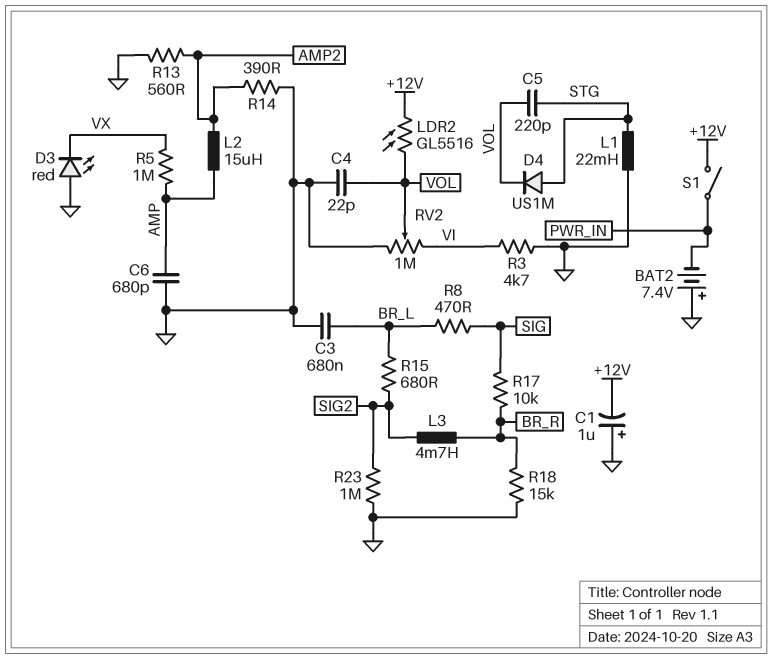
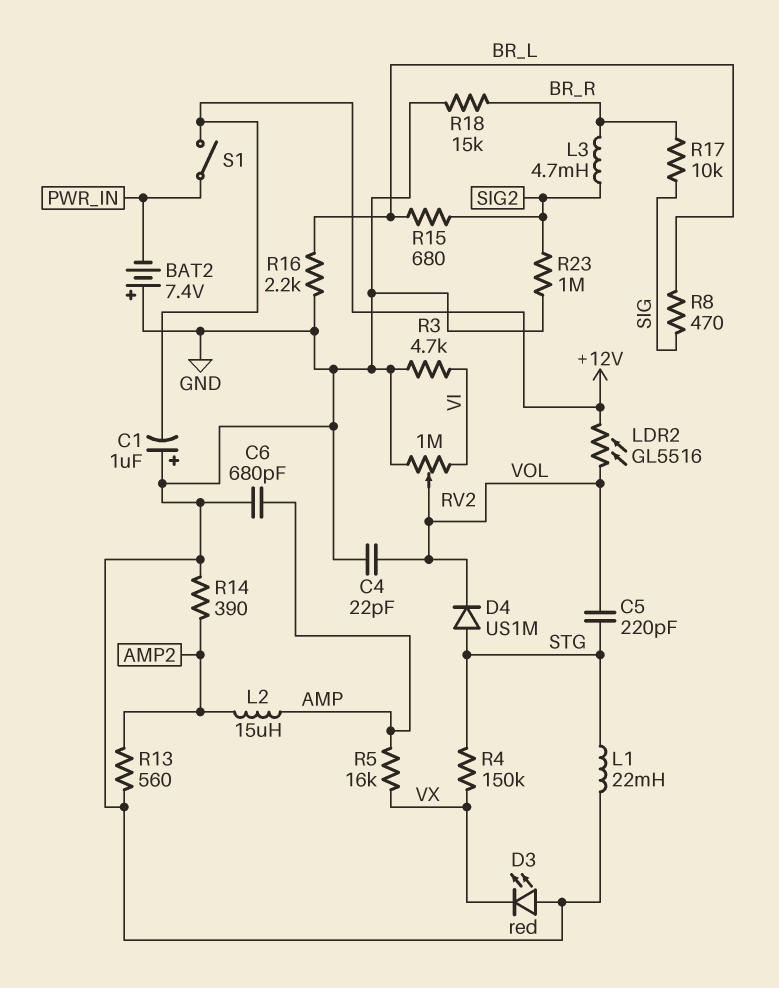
C3: 680nF (BR_L, GND) -> none
R4: none -> 150k (STG, VX)
R5: 1M (AMP, VX) -> 16k (AMP, VX)
R16: none -> 2.2k (BR_L, GND)

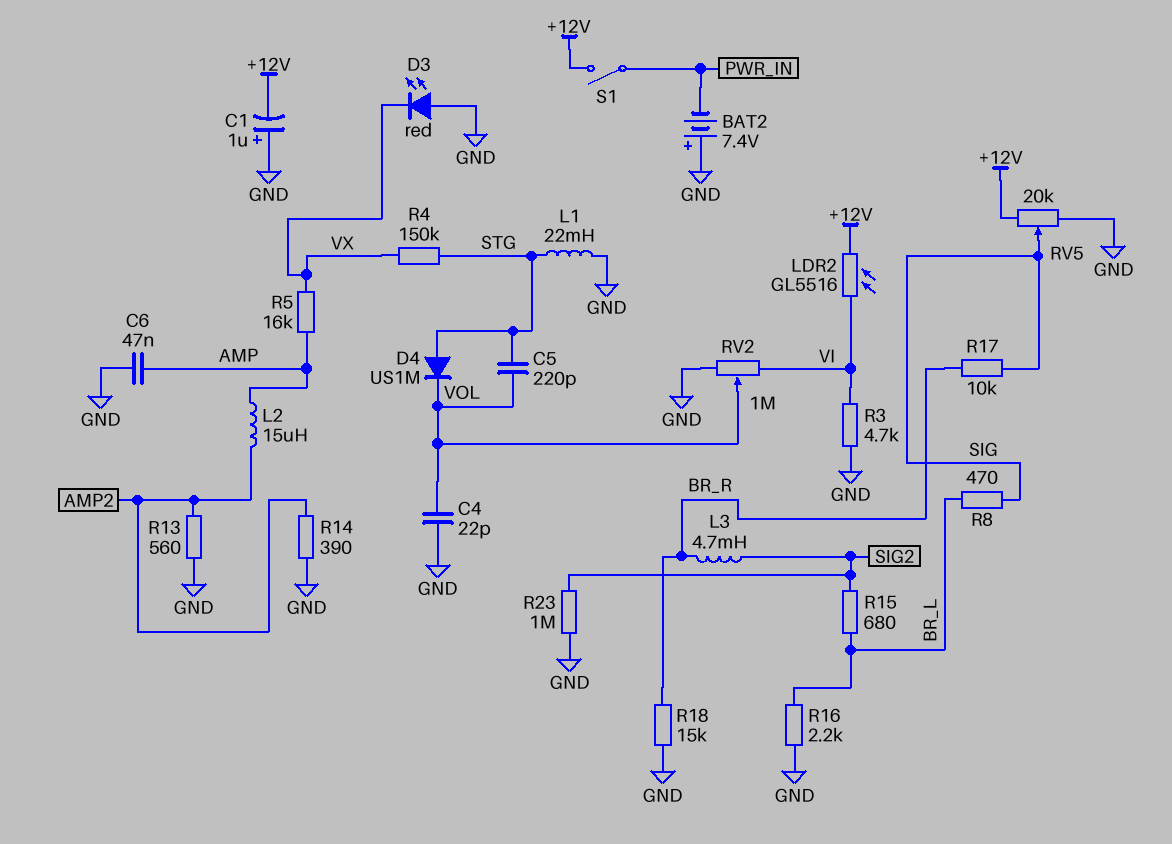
C6: 680pF (AMP, GND) -> 47nF (AMP, GND)
LDR2: GL5516 (+12V, VOL) -> GL5516 (+12V, VI)
RV5: none -> 20k (+12V, GND, wiper SIG)

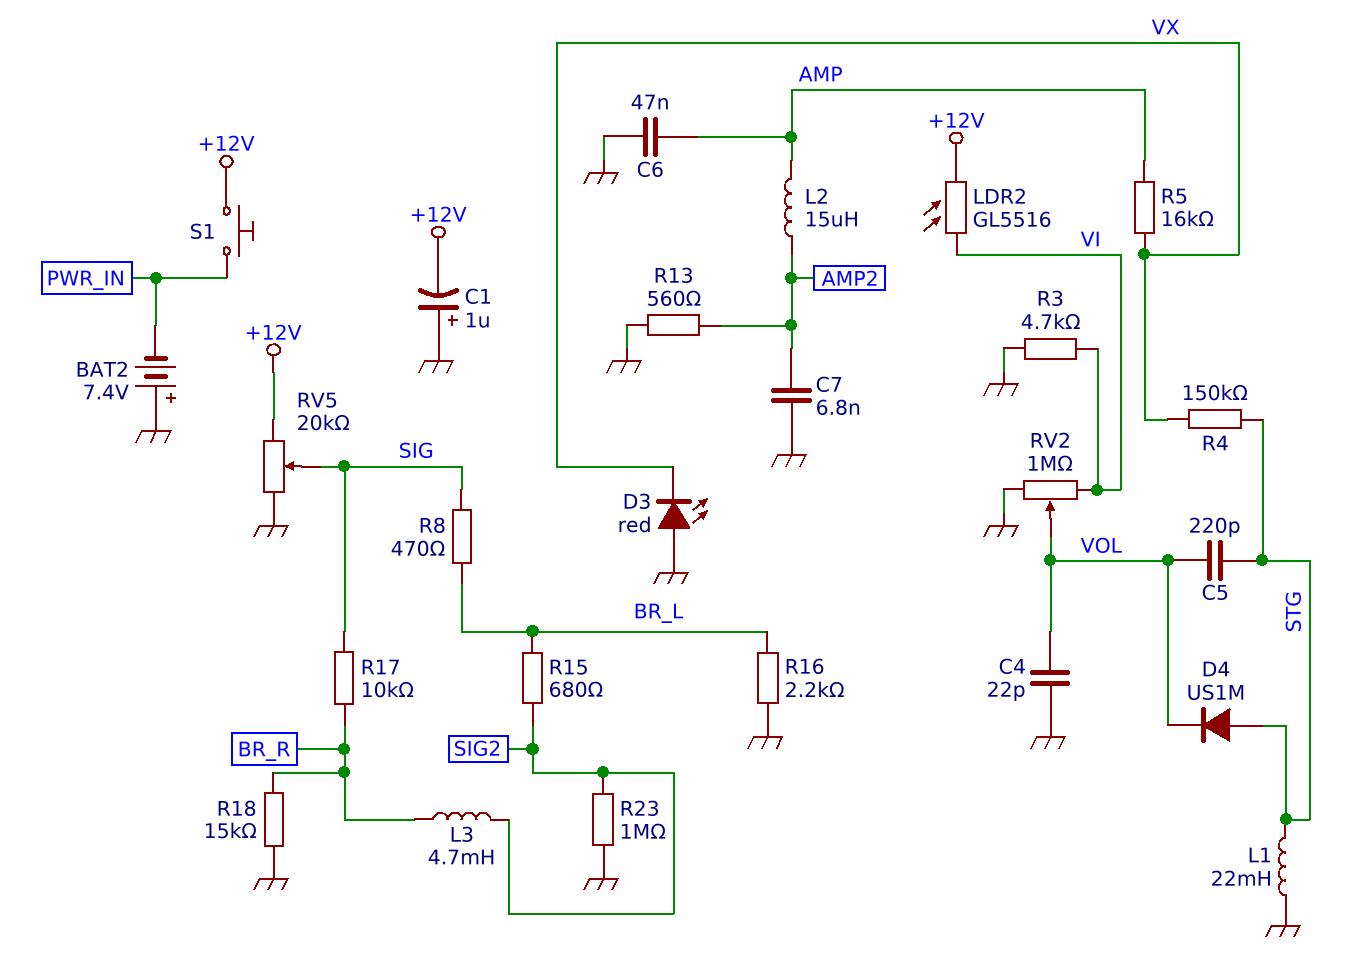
C7: none -> 6.8nF (AMP2, GND)
R14: 390 (AMP2, GND) -> none
S1: switch (+12V, PWR_IN) -> button (+12V, PWR_IN)

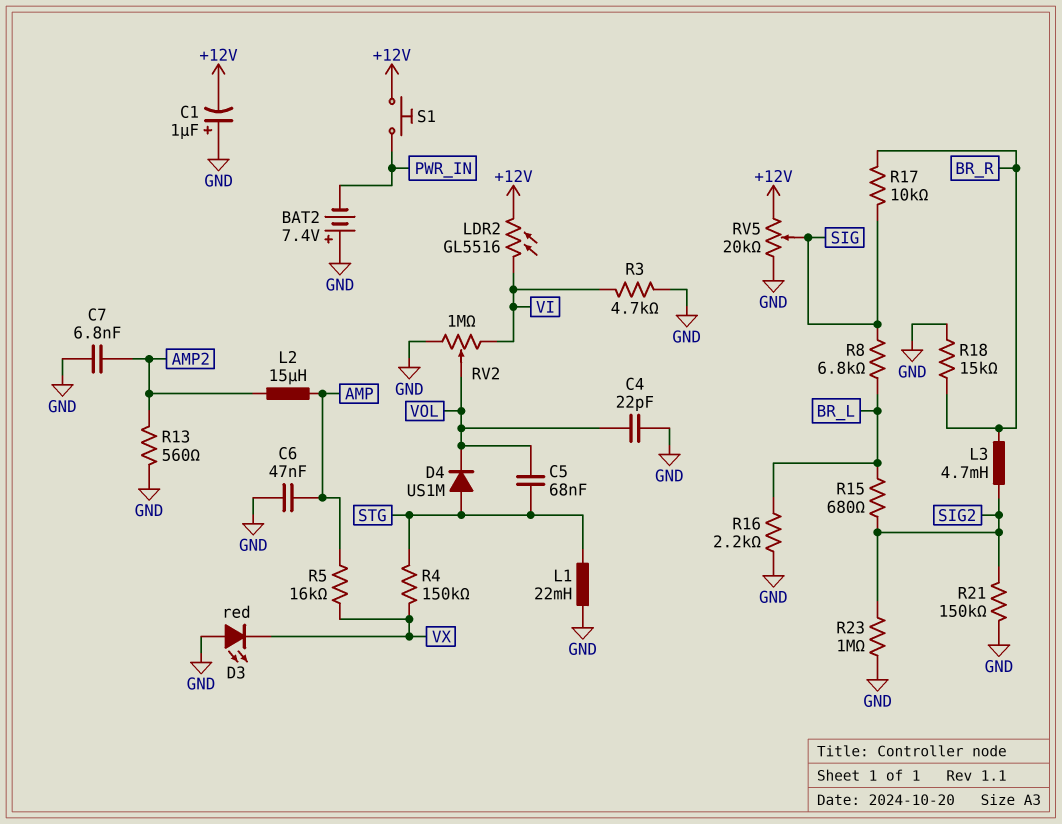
C5: 220pF (STG, VOL) -> 68nF (STG, VOL)
R8: 470 (BR_L, SIG) -> 6.8k (BR_L, SIG)
R21: none -> 150k (GND, SIG2)

